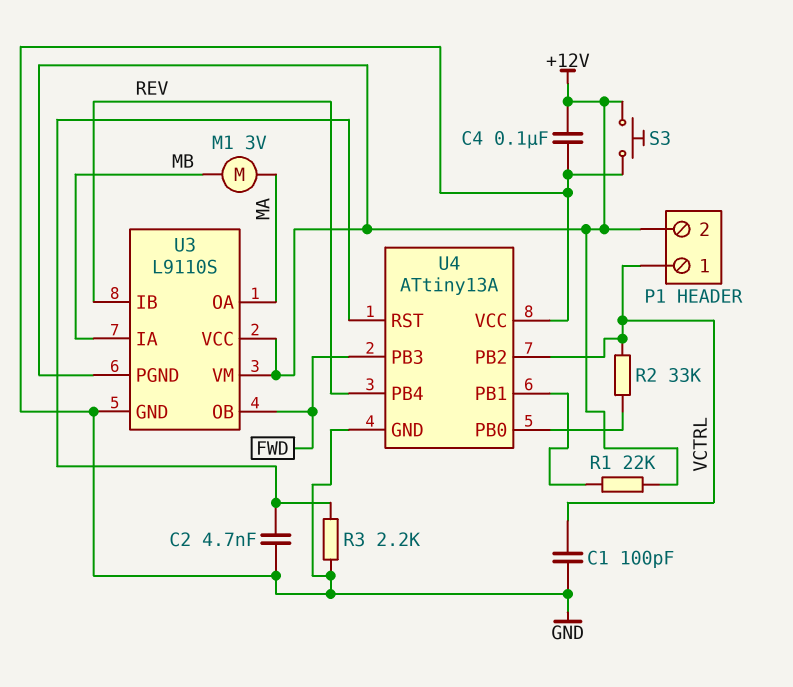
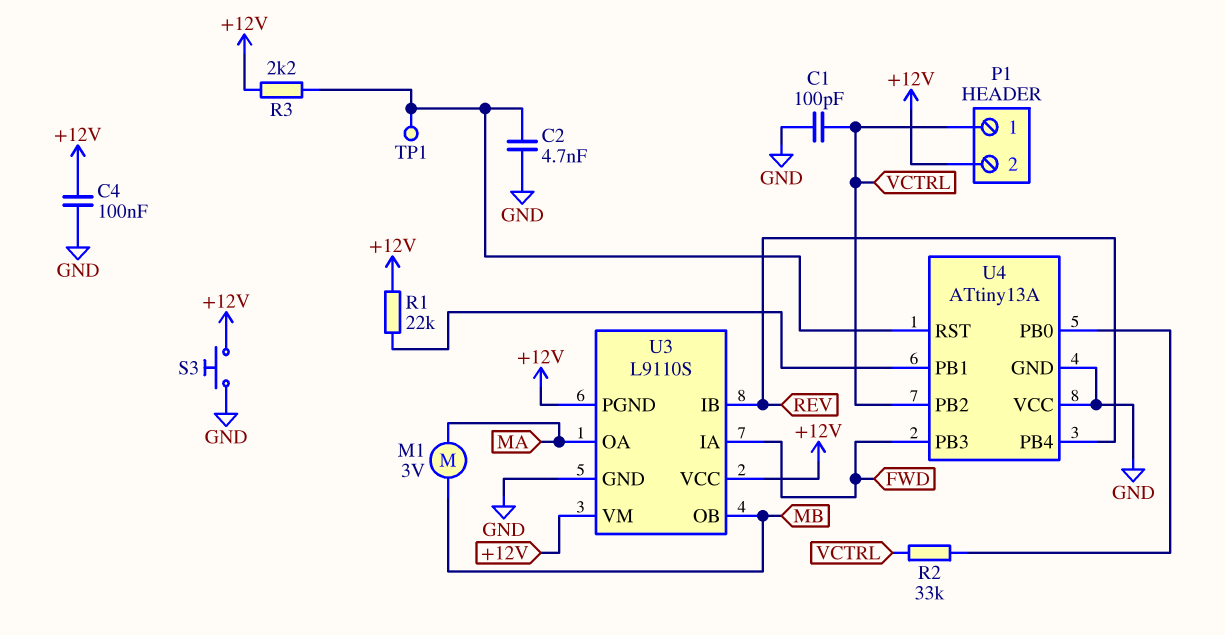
R3: 2.2k (GND, U4/RST) -> 2.2k (+12V, U4/RST)
TP1: none -> test point (U4/RST)
U3 pin IA: MB -> FWD
U3 pin OB: FWD -> MB

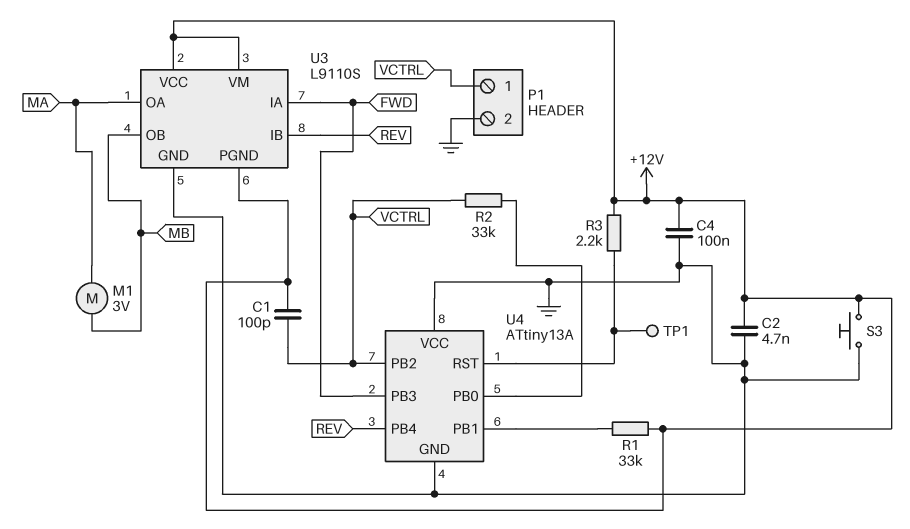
C1: 100pF (GND, VCTRL) -> 100pF (+12V, VCTRL)
C2: 4.7nF (GND, U4/RST) -> 4.7nF (+12V, GND)
P1 pin 2: +12V -> GND
R1: 22k (+12V, U4/PB1) -> 33k (+12V, U4/PB1)

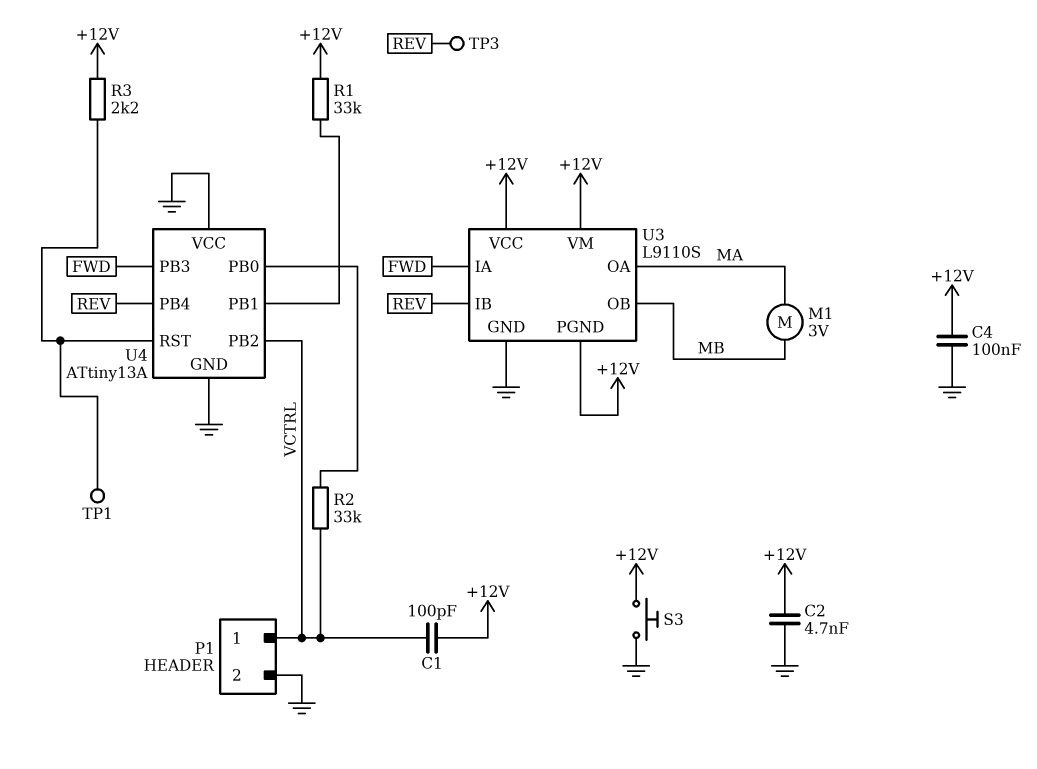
TP3: none -> test point (REV)

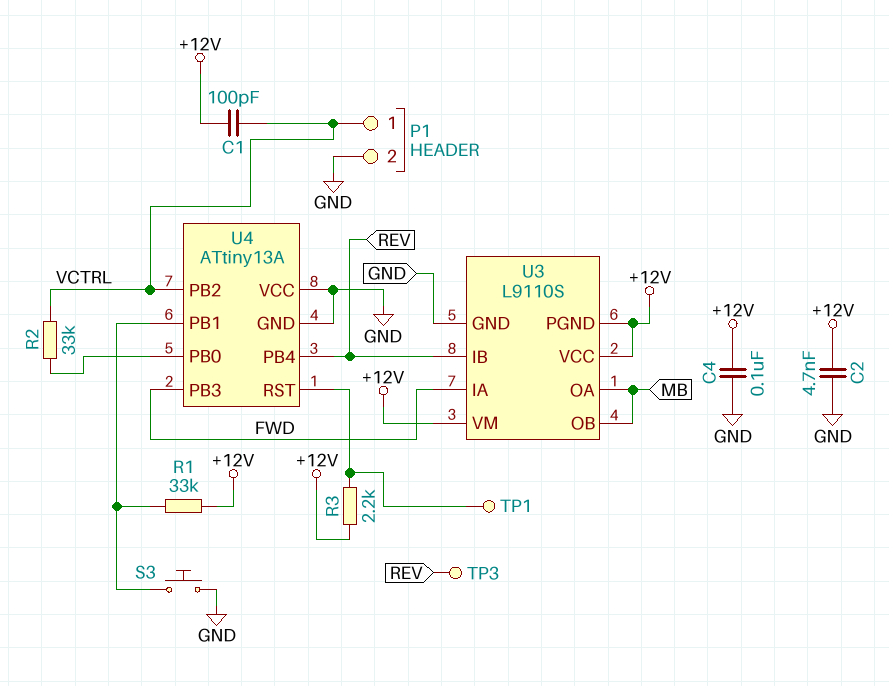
M1: motor 3V (MA, MB) -> none
S3: button (+12V, GND) -> button (GND, U4/PB1)
U3 pin OA: MA -> MB

